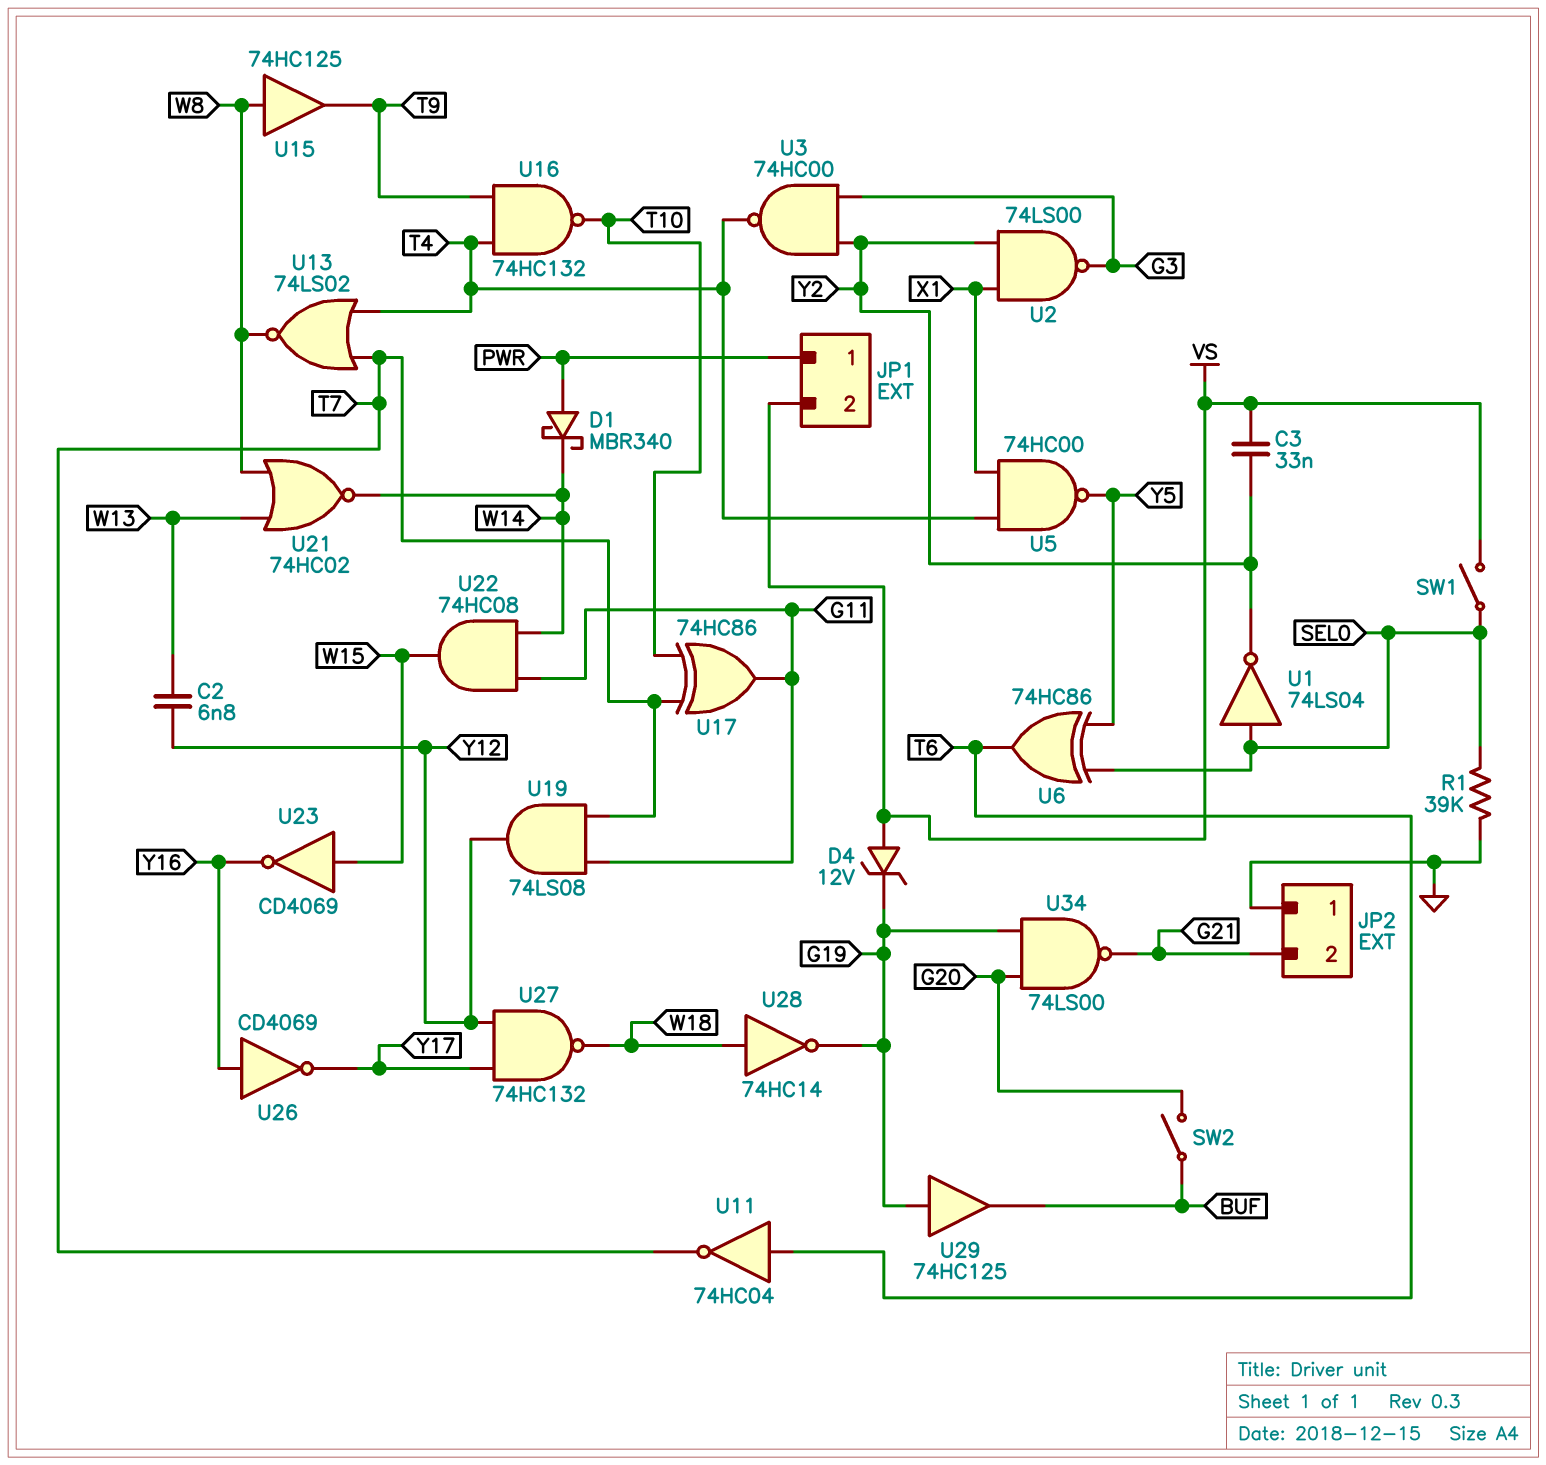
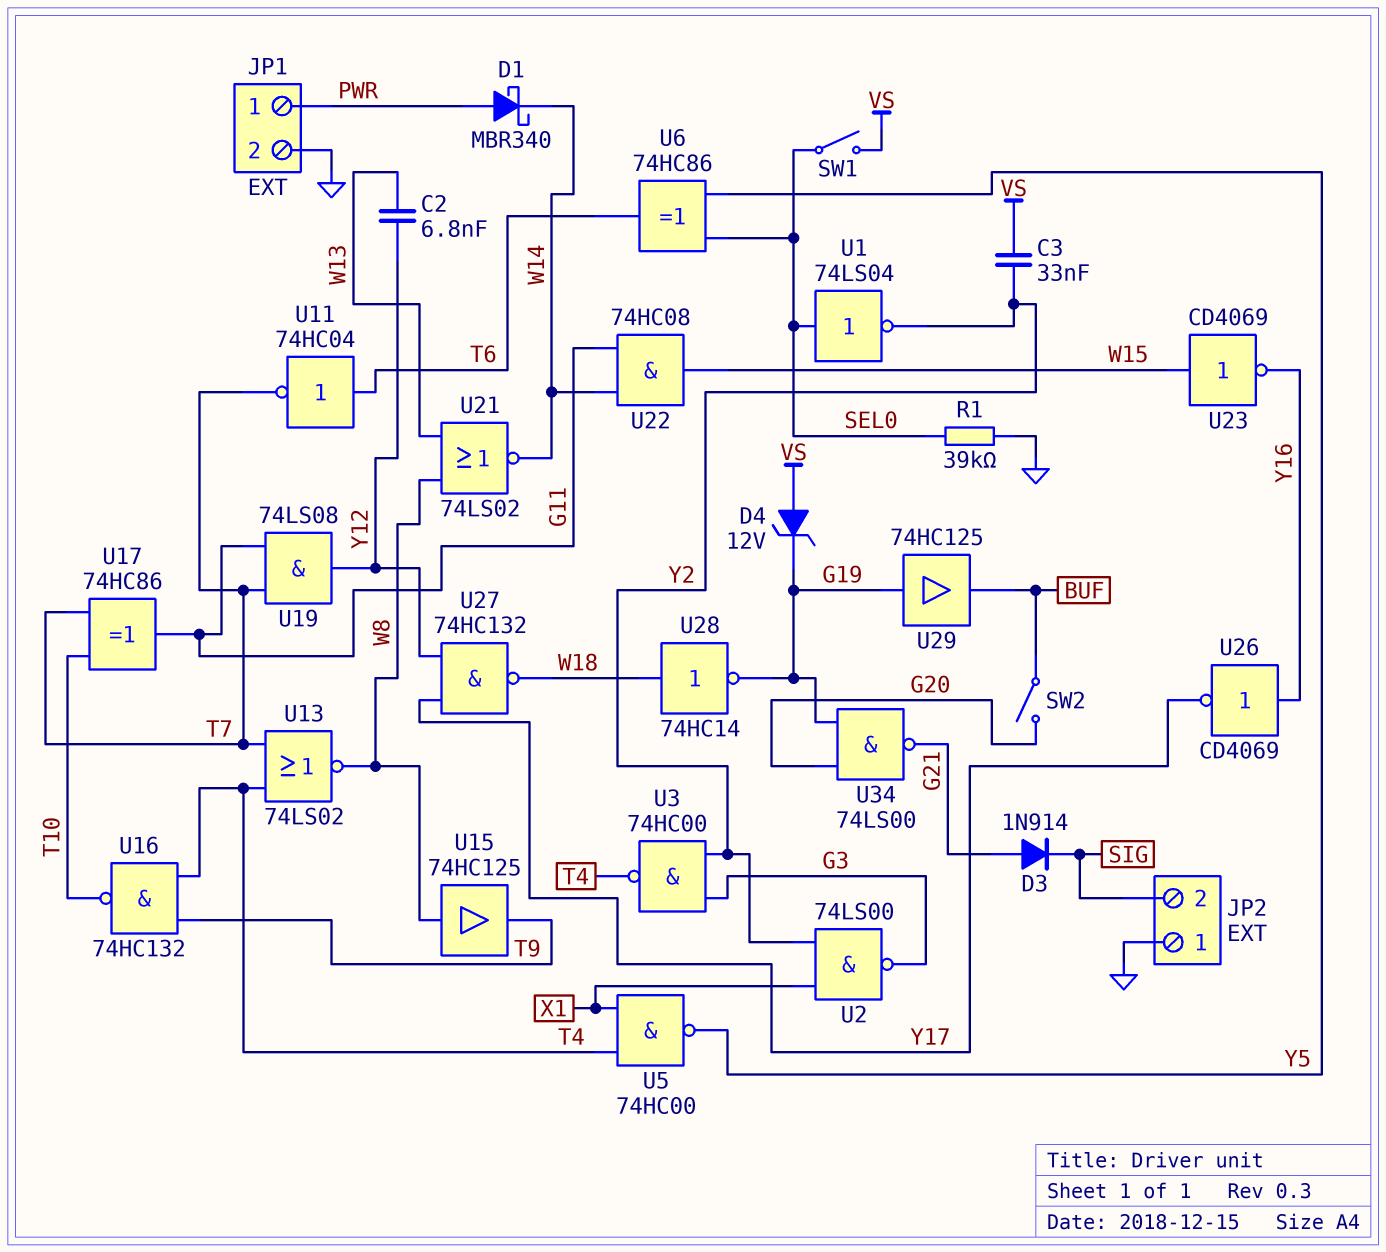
D3: none -> diode 1N914 (A G21, K SIG)
JP1 pin 2: VS -> GND
JP2 pin 2: G21 -> SIG
U21: NOR 74HC02 (in W8, in W13, out W14) -> NOR 74LS02 (in W8, in W13, out W14)

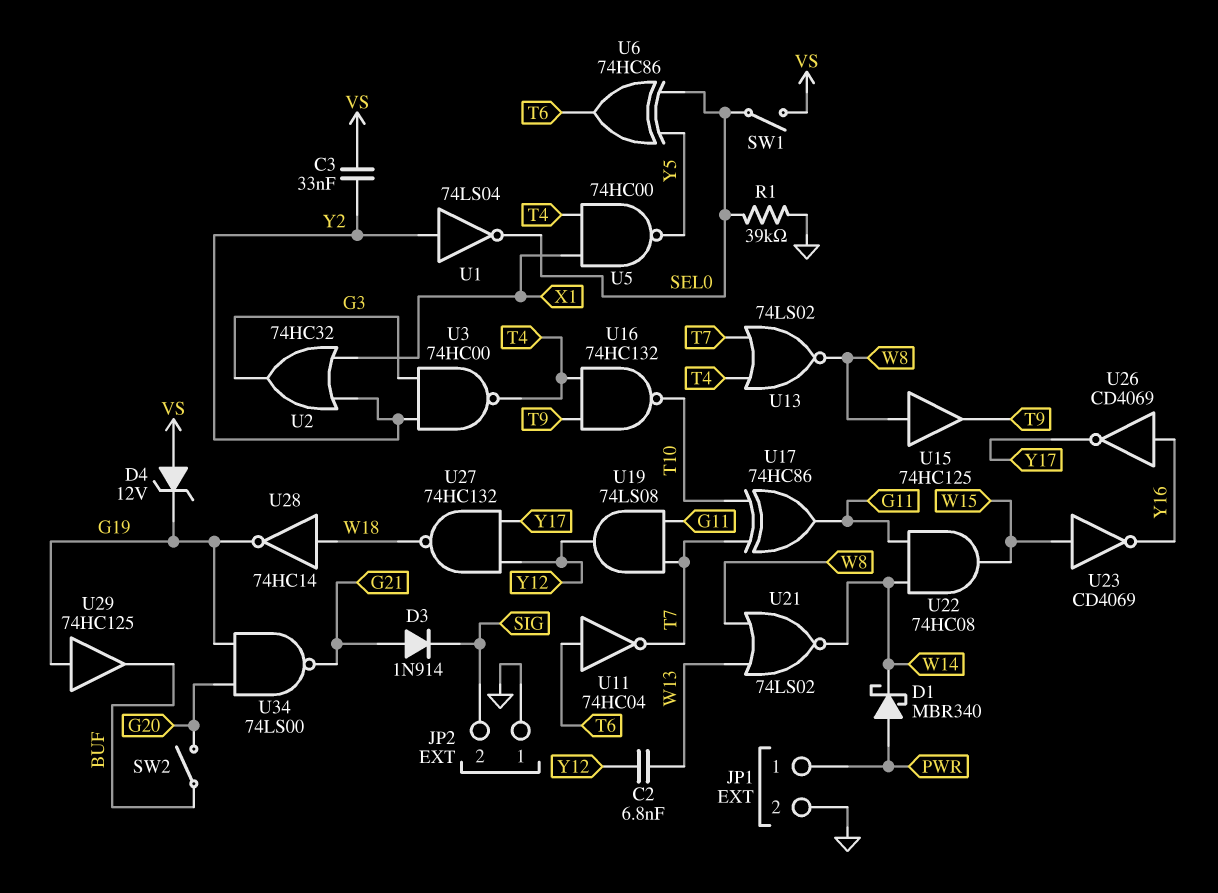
U1: NOT 74LS04 (in SEL0, out Y2) -> NOT 74LS04 (in Y2, out SEL0)
U2: NAND 74LS00 (in X1, in Y2, out G3) -> OR 74HC32 (in X1, in Y2, out G3)

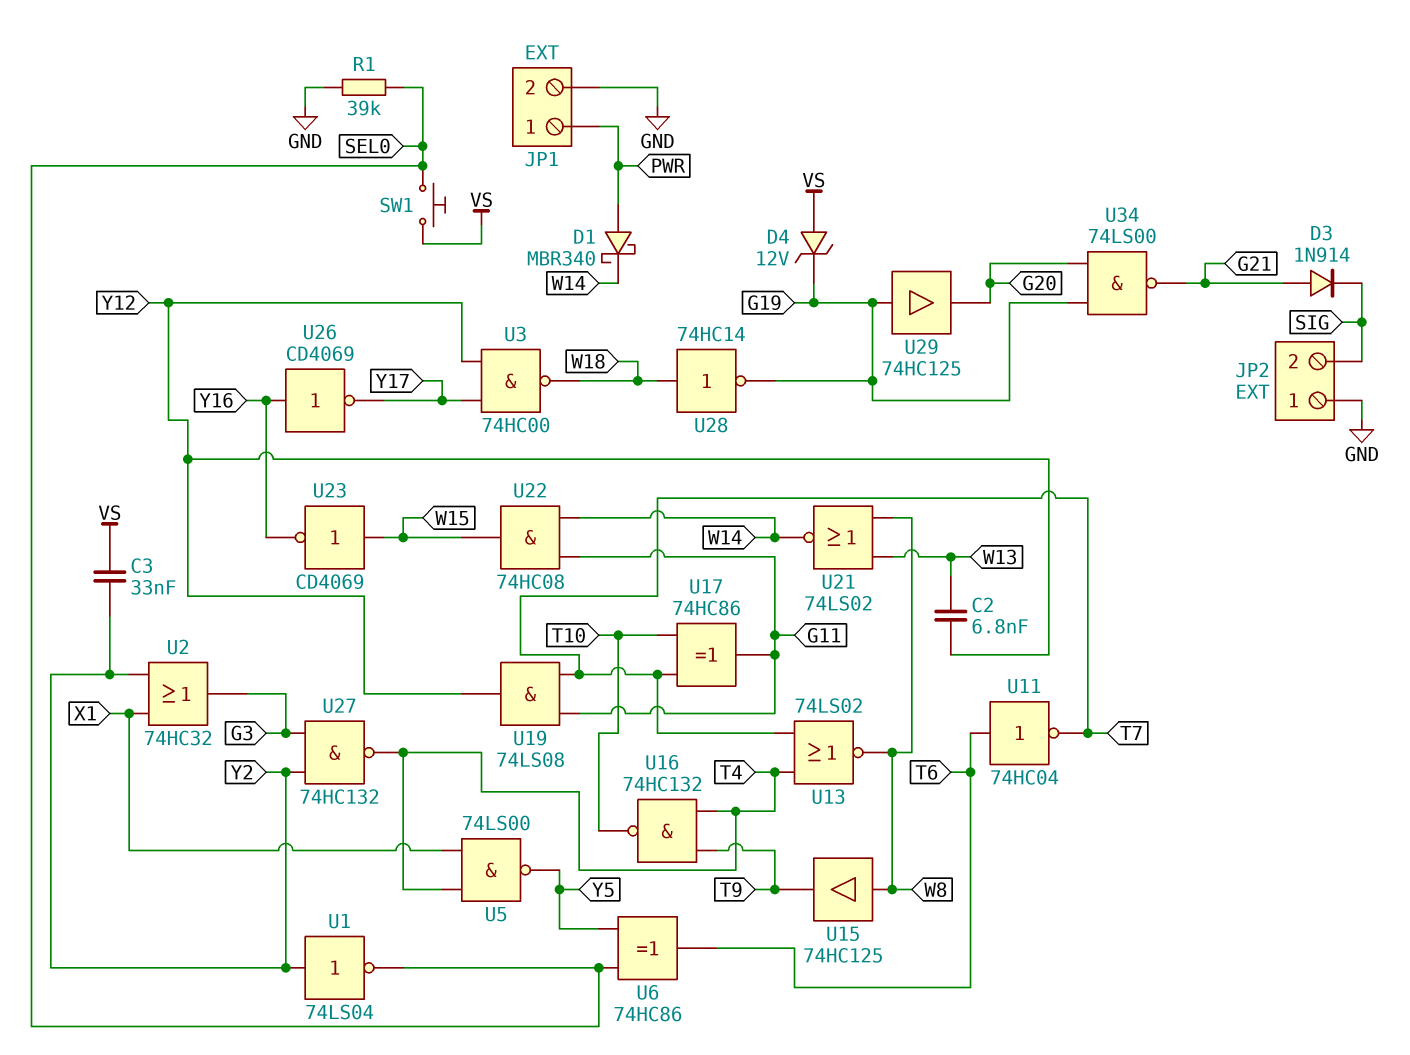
SW1: switch (SEL0, VS) -> button (SEL0, VS)
SW2: switch (BUF, G20) -> none
U3: NAND 74HC00 (in G3, in Y2, out T4) -> NAND 74HC00 (in Y12, in Y17, out W18)
U5: NAND 74HC00 (in T4, in X1, out Y5) -> NAND 74LS00 (in T4, in X1, out Y5)
U27: NAND 74HC132 (in Y12, in Y17, out W18) -> NAND 74HC132 (in G3, in Y2, out T4)
U29: buffer 74HC125 (in G19, out BUF) -> buffer 74HC125 (in G19, out G20)

